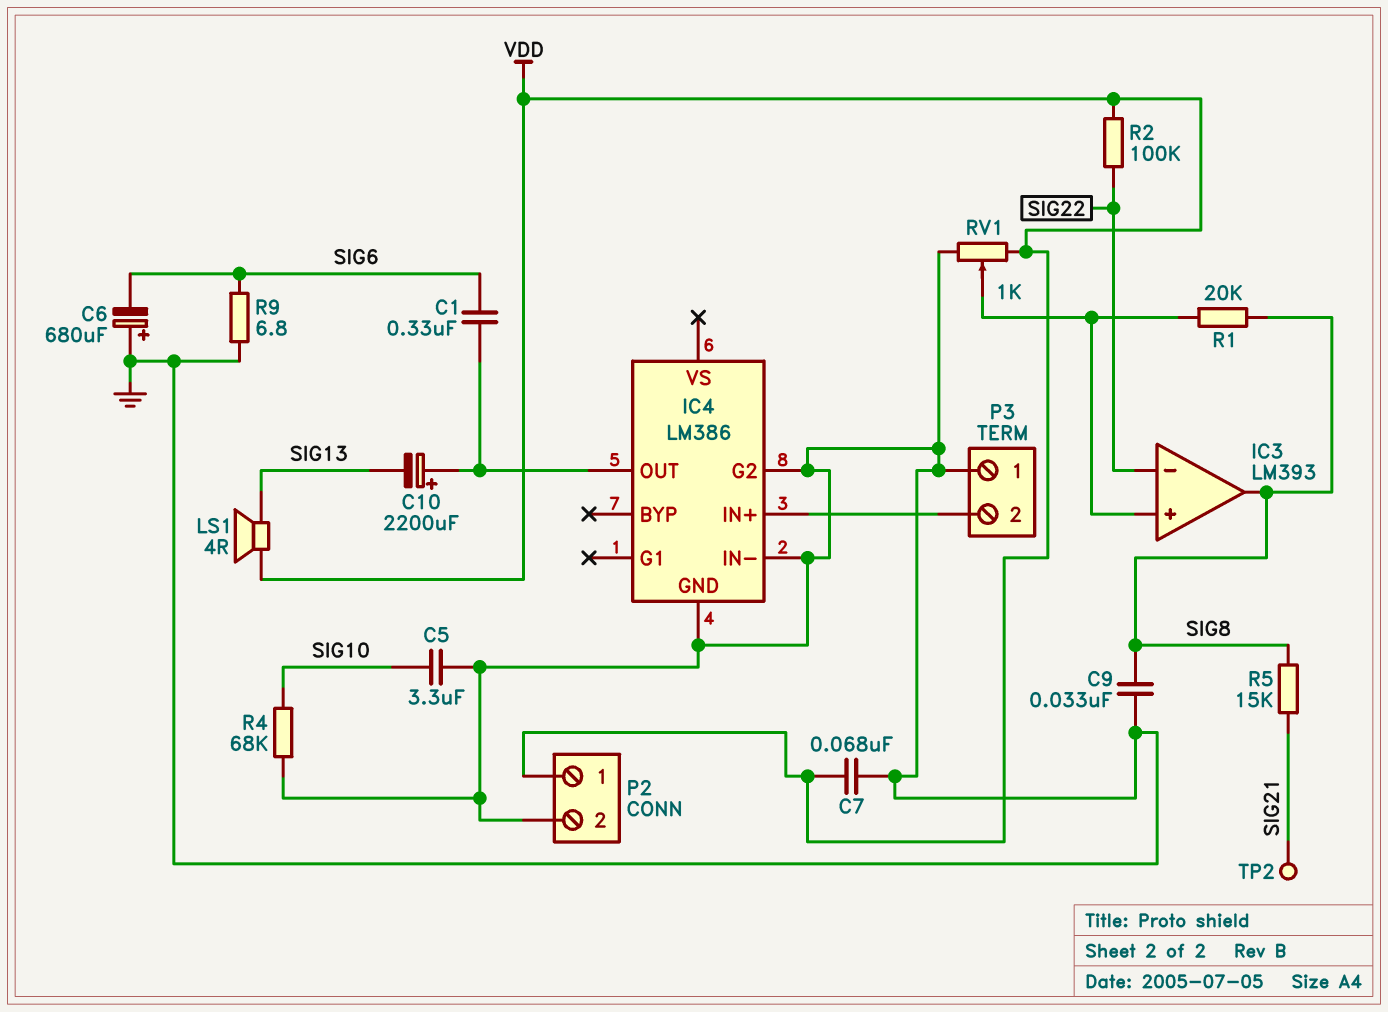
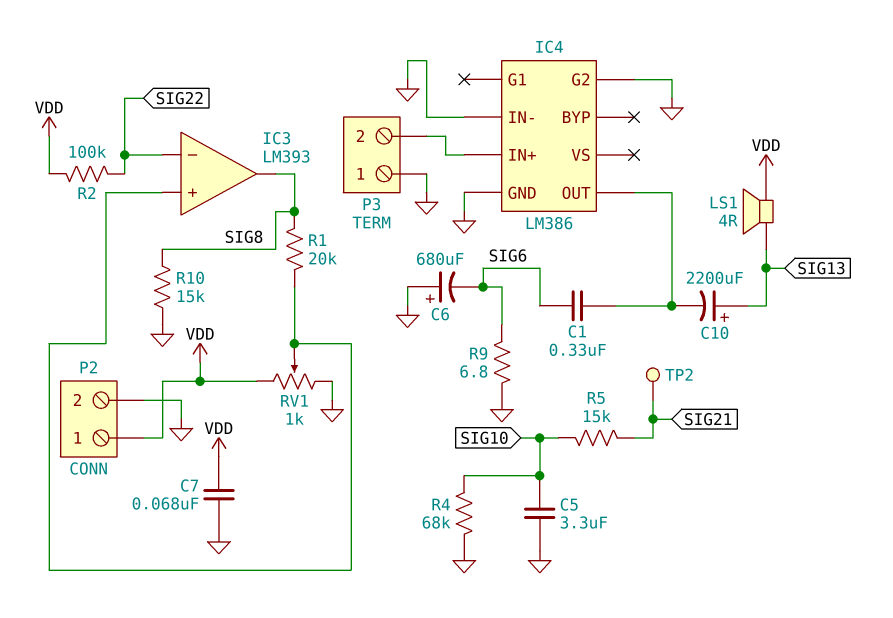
C9: 33nF (GND, SIG8) -> none
C10: 2200uF (plus IC4/OUT, minus SIG13) -> 2200uF (plus SIG13, minus IC4/OUT)
R5: 15k (SIG8, SIG21) -> 15k (SIG10, SIG21)
R10: none -> 15k (GND, SIG8)

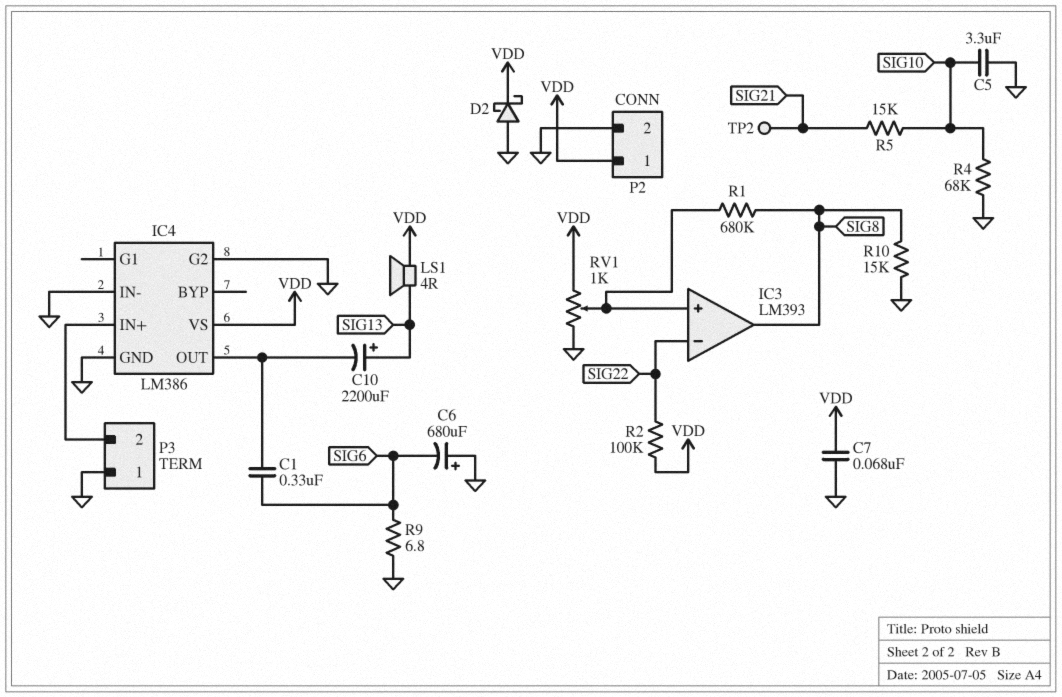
D2: none -> schottky (A GND, K VDD)
IC4 pin VS: none -> VDD
R1: 20k (IC3/in+, SIG8) -> 680k (IC3/in+, SIG8)

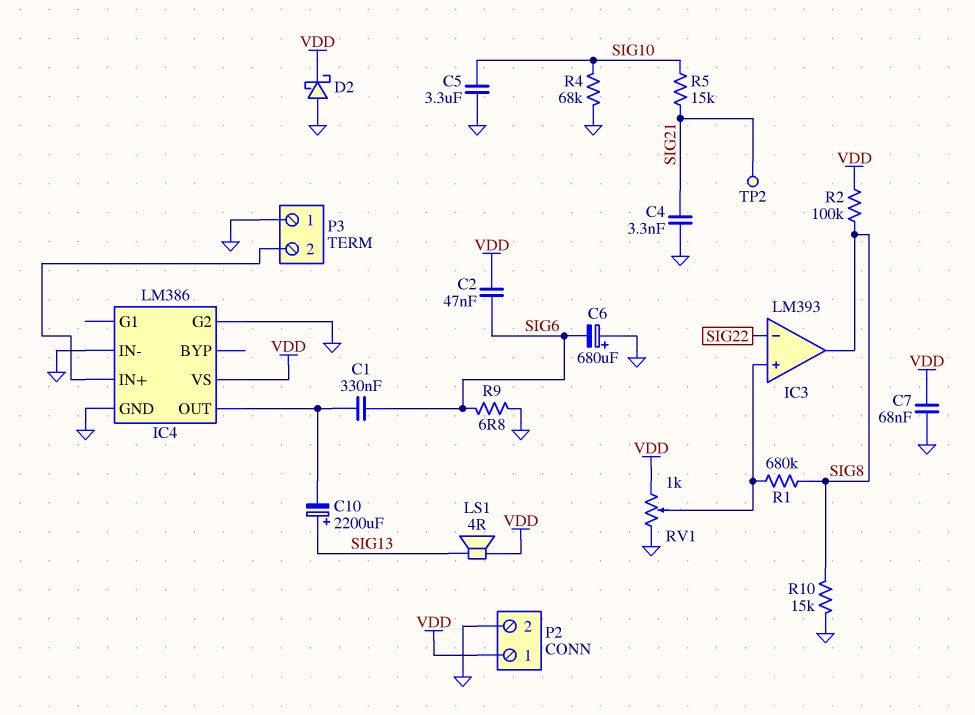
C2: none -> 47nF (SIG6, VDD)
C4: none -> 3.3nF (GND, SIG21)
R2: 100k (SIG22, VDD) -> 100k (SIG8, VDD)

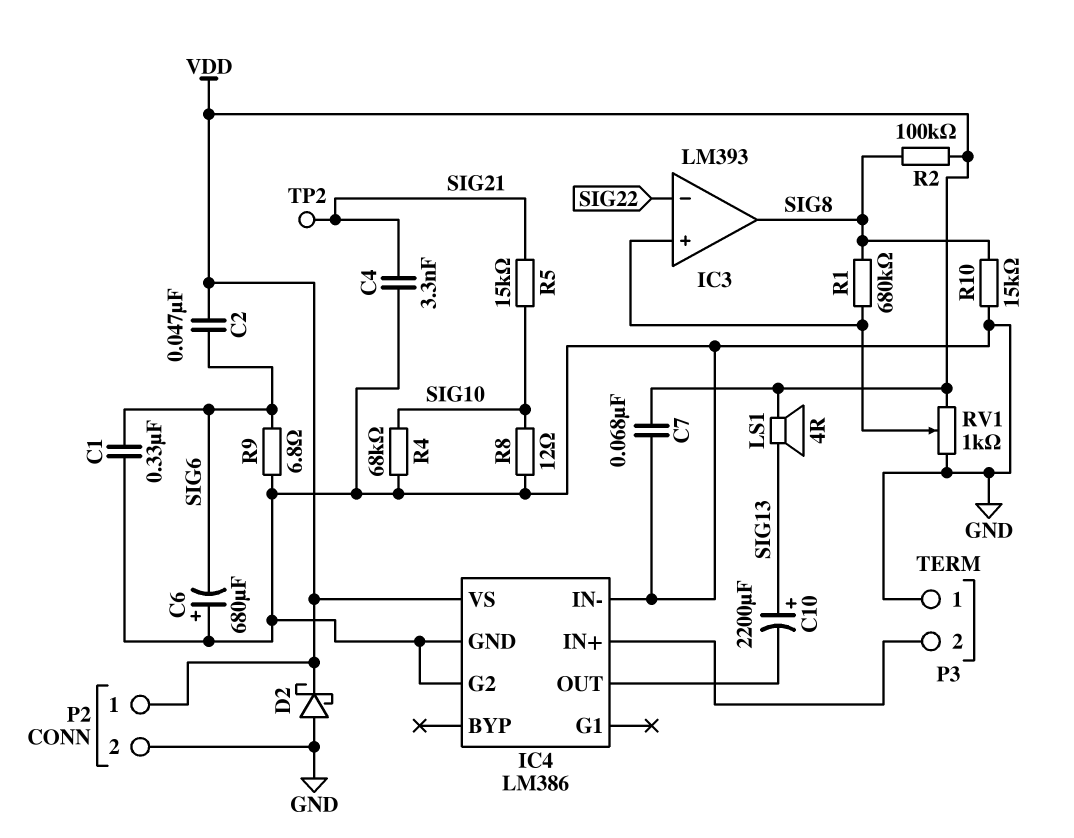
C1: 330nF (IC4/OUT, SIG6) -> 330nF (GND, SIG6)
C5: 3.3uF (GND, SIG10) -> none
R8: none -> 12 (GND, SIG10)

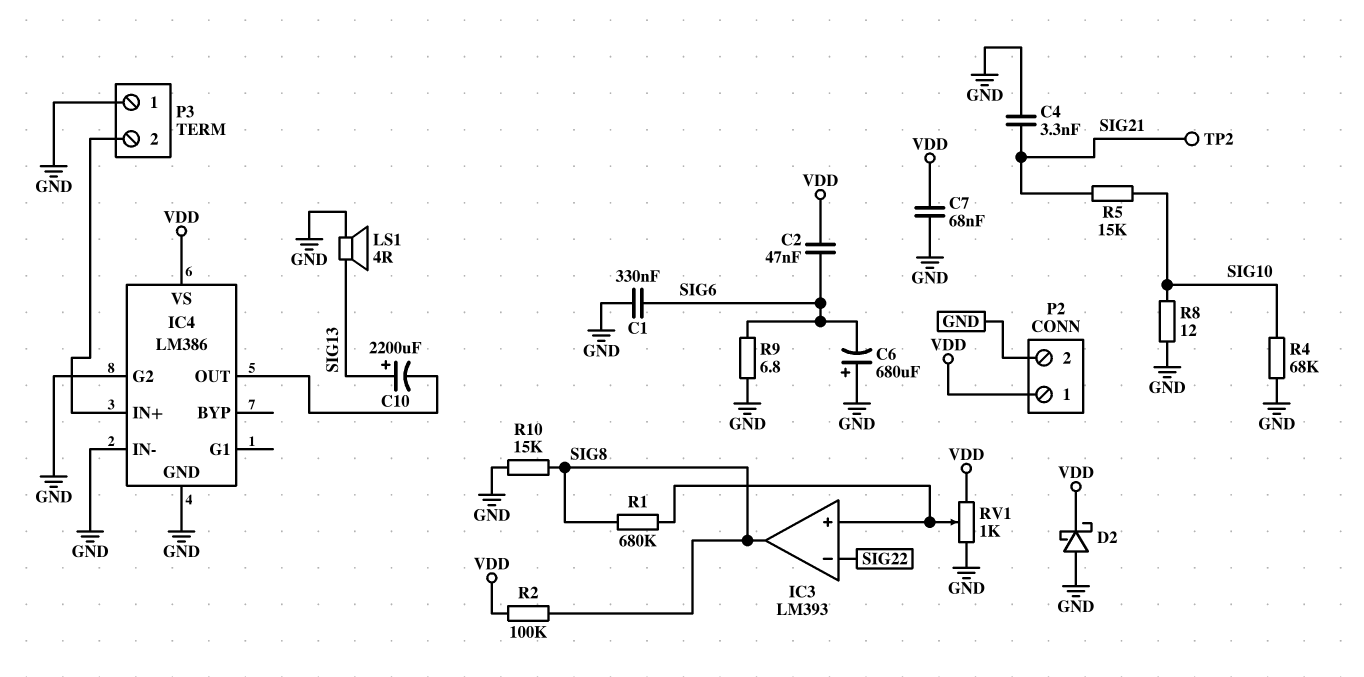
LS1: speaker 4R (SIG13, VDD) -> speaker 4R (GND, SIG13)

